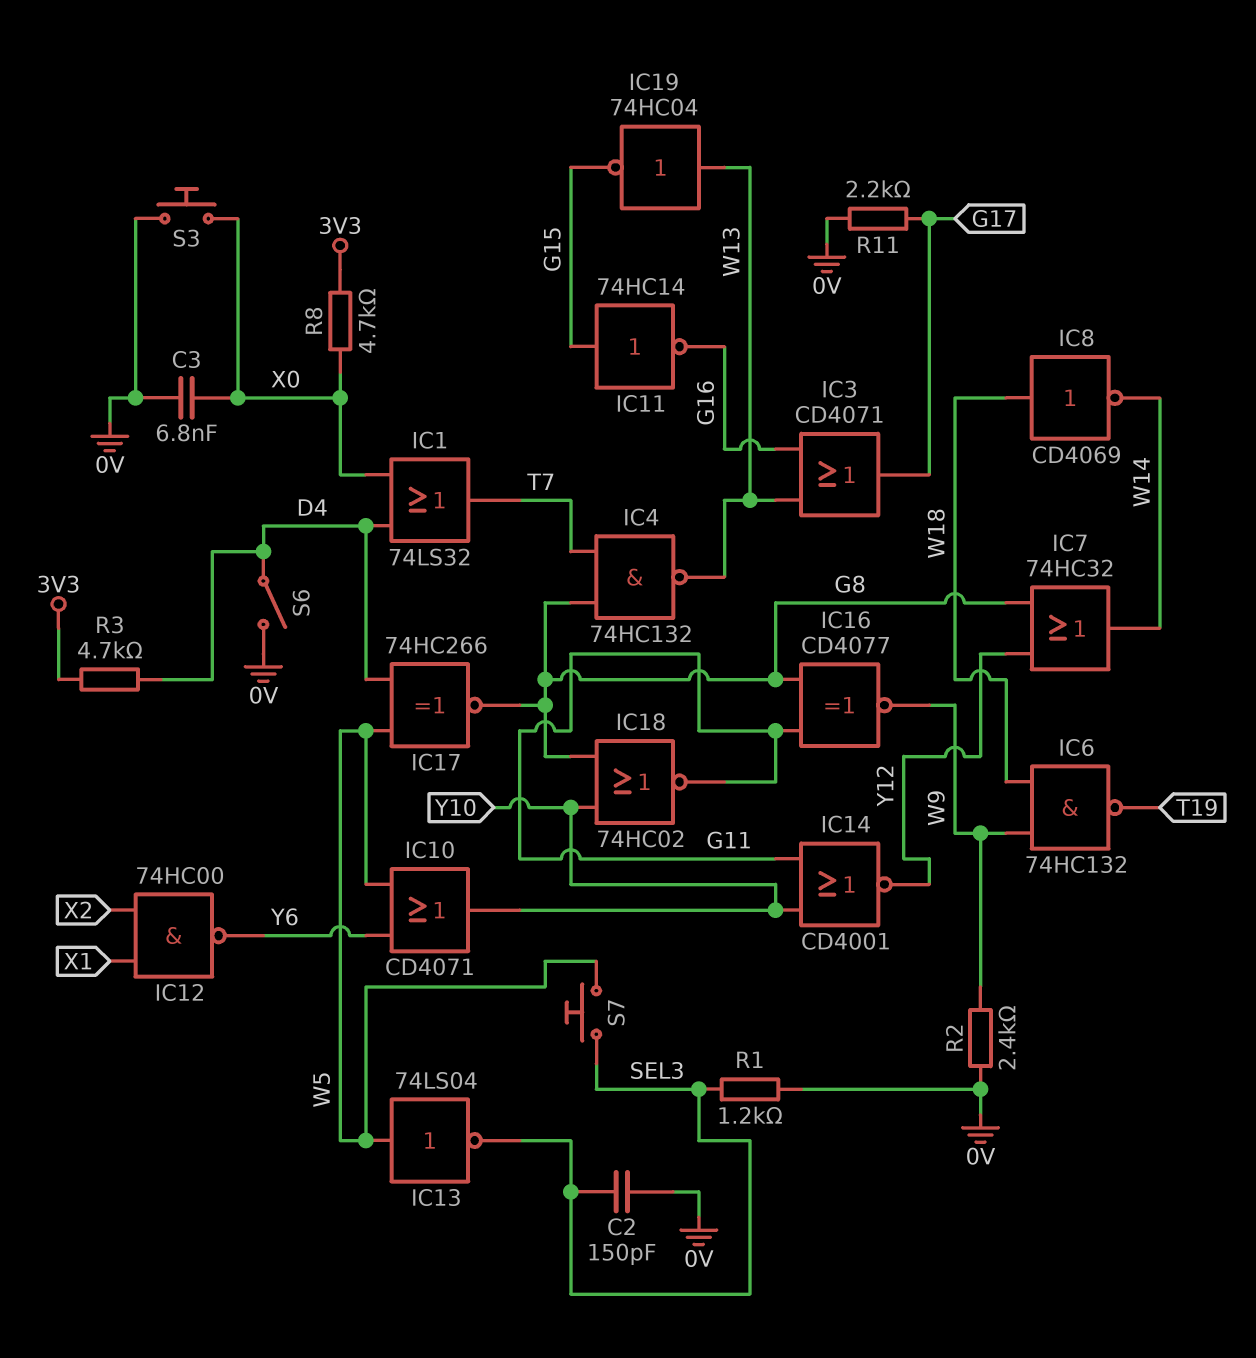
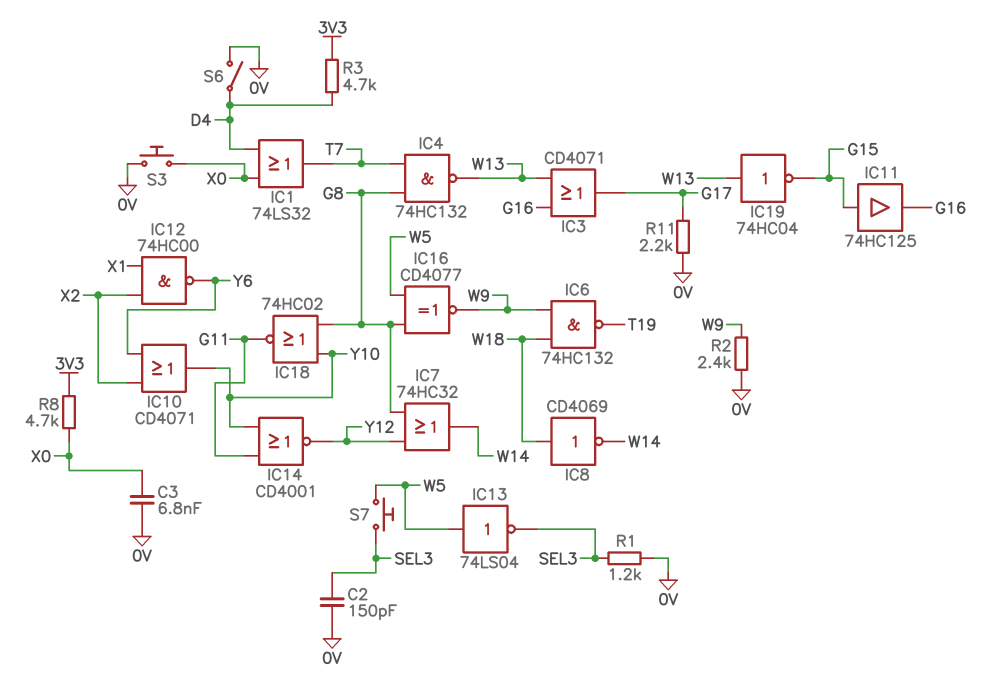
IC10: OR CD4071 (in W5, in Y6, out Y10) -> OR CD4071 (in X2, in Y6, out Y10)
IC11: NOT 74HC14 (in G15, out G16) -> buffer 74HC125 (in G15, out G16)
IC16: XNOR CD4077 (in G8, in G11, out W9) -> XNOR CD4077 (in G8, in W5, out W9)
IC17: XNOR 74HC266 (in D4, in W5, out G8) -> none

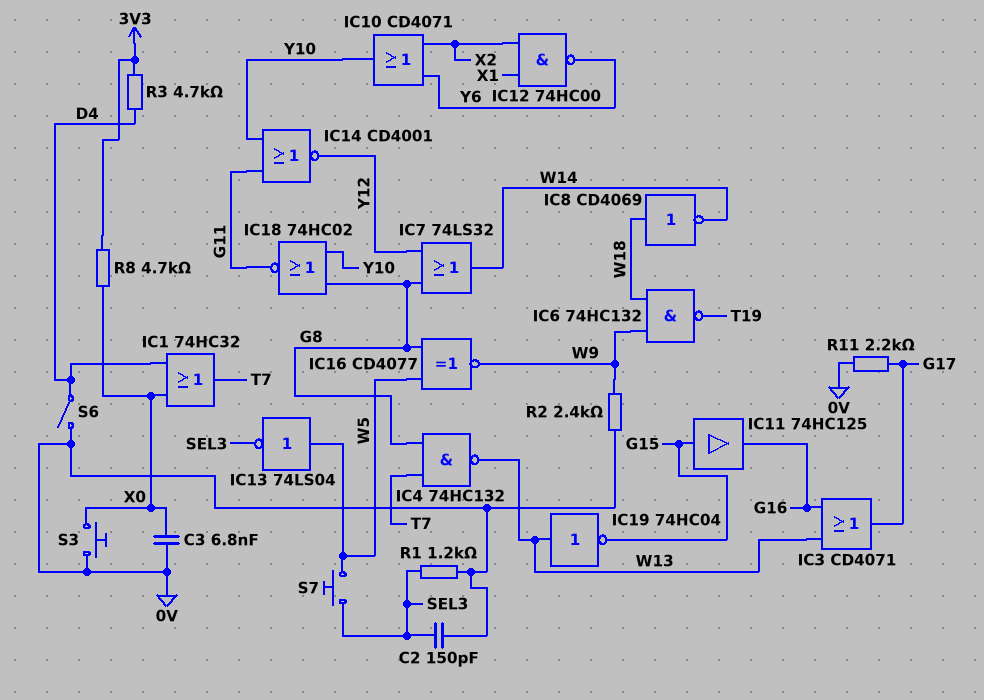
IC1: OR 74LS32 (in D4, in X0, out T7) -> OR 74HC32 (in D4, in X0, out T7)
IC7: OR 74HC32 (in G8, in Y12, out W14) -> OR 74LS32 (in G8, in Y12, out W14)

